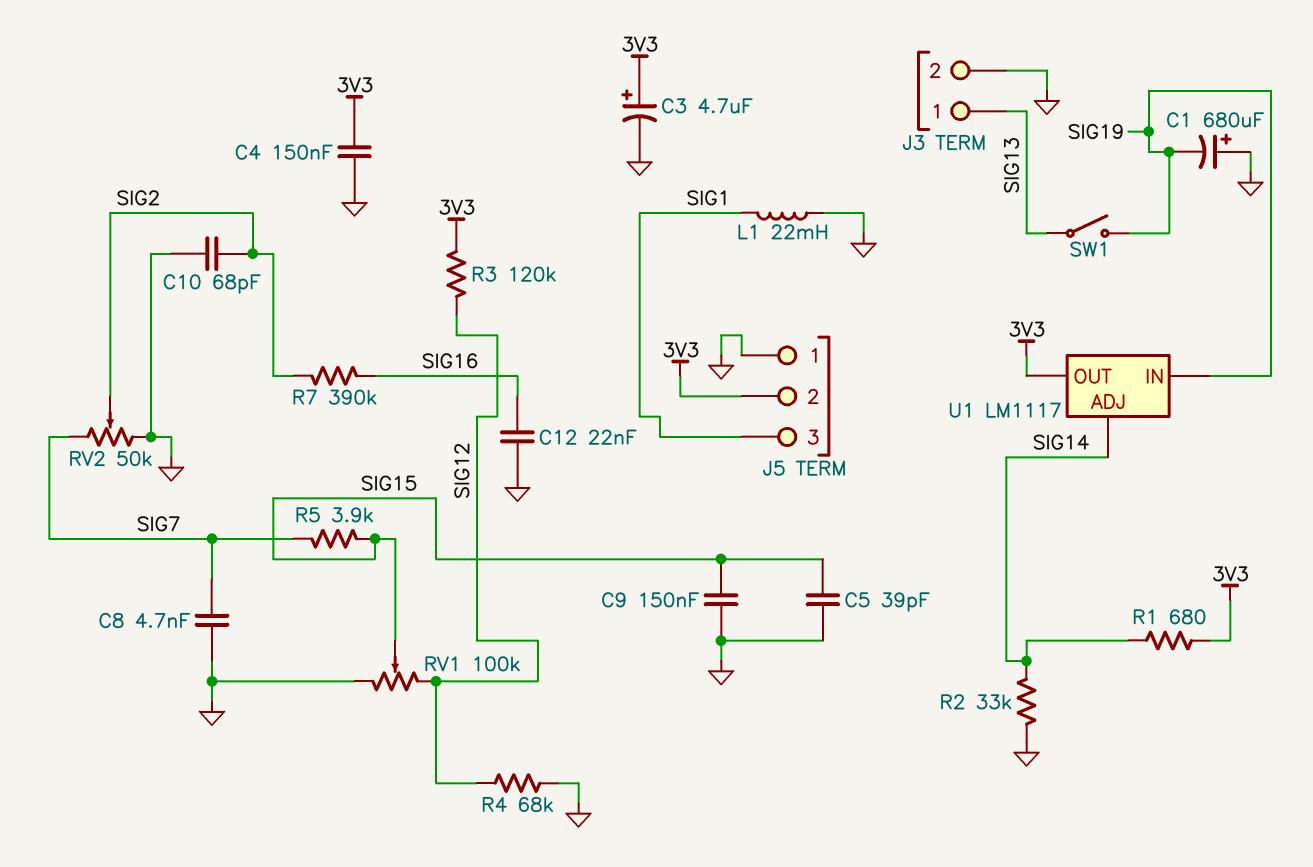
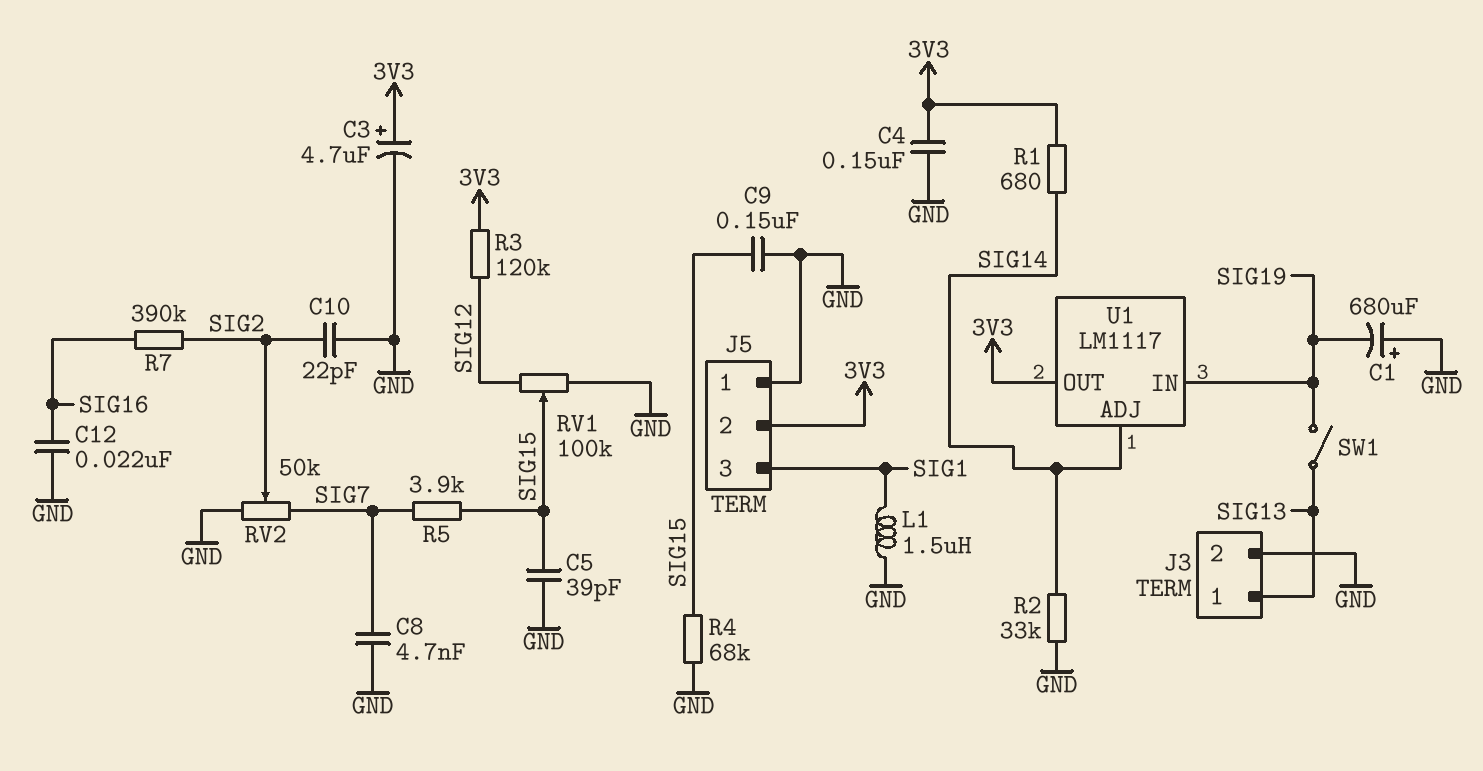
C10: 68pF (GND, SIG2) -> 22pF (GND, SIG2)
L1: 22mH (GND, SIG1) -> 1.5uH (GND, SIG1)
R4: 68k (GND, SIG12) -> 68k (GND, SIG15)

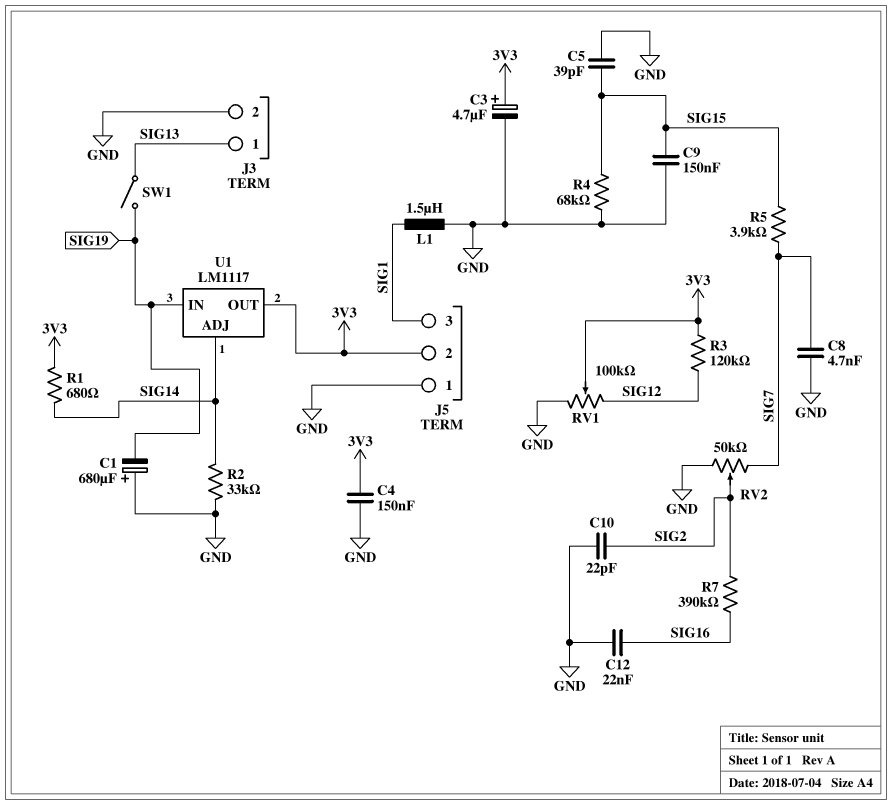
RV1: 100k (GND, SIG12, wiper SIG15) -> 100k (GND, SIG12, wiper 3V3)

